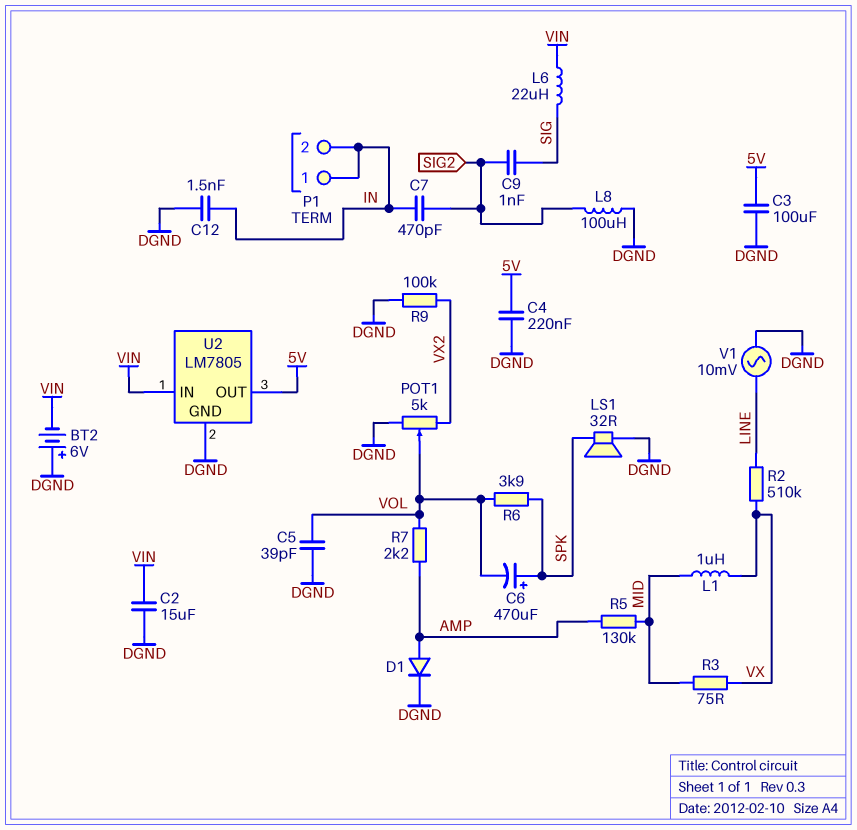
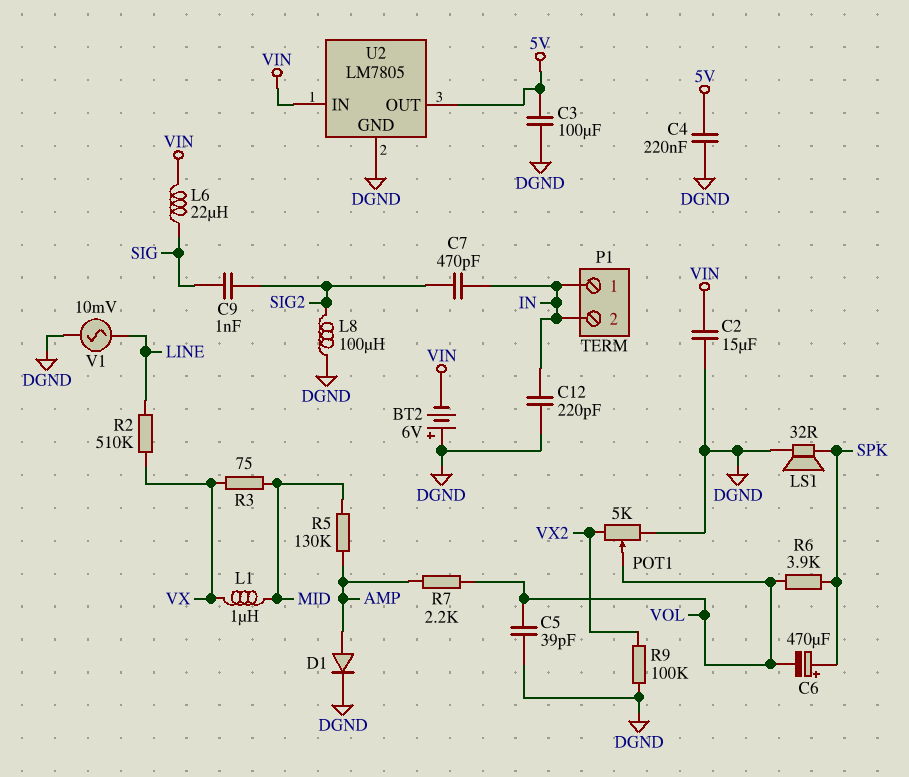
C12: 1.5nF (DGND, IN) -> 220pF (DGND, IN)

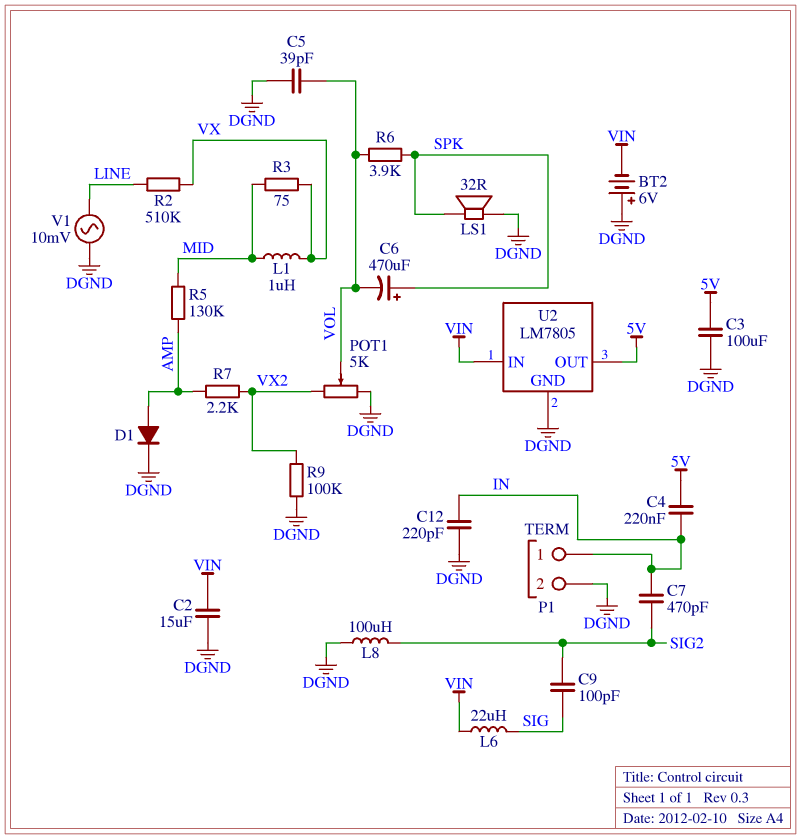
C4: 220nF (5V, DGND) -> 220nF (5V, IN)
C9: 1nF (SIG, SIG2) -> 100pF (SIG, SIG2)
P1 pin 2: IN -> DGND
R7: 2.2k (AMP, VOL) -> 2.2k (AMP, VX2)

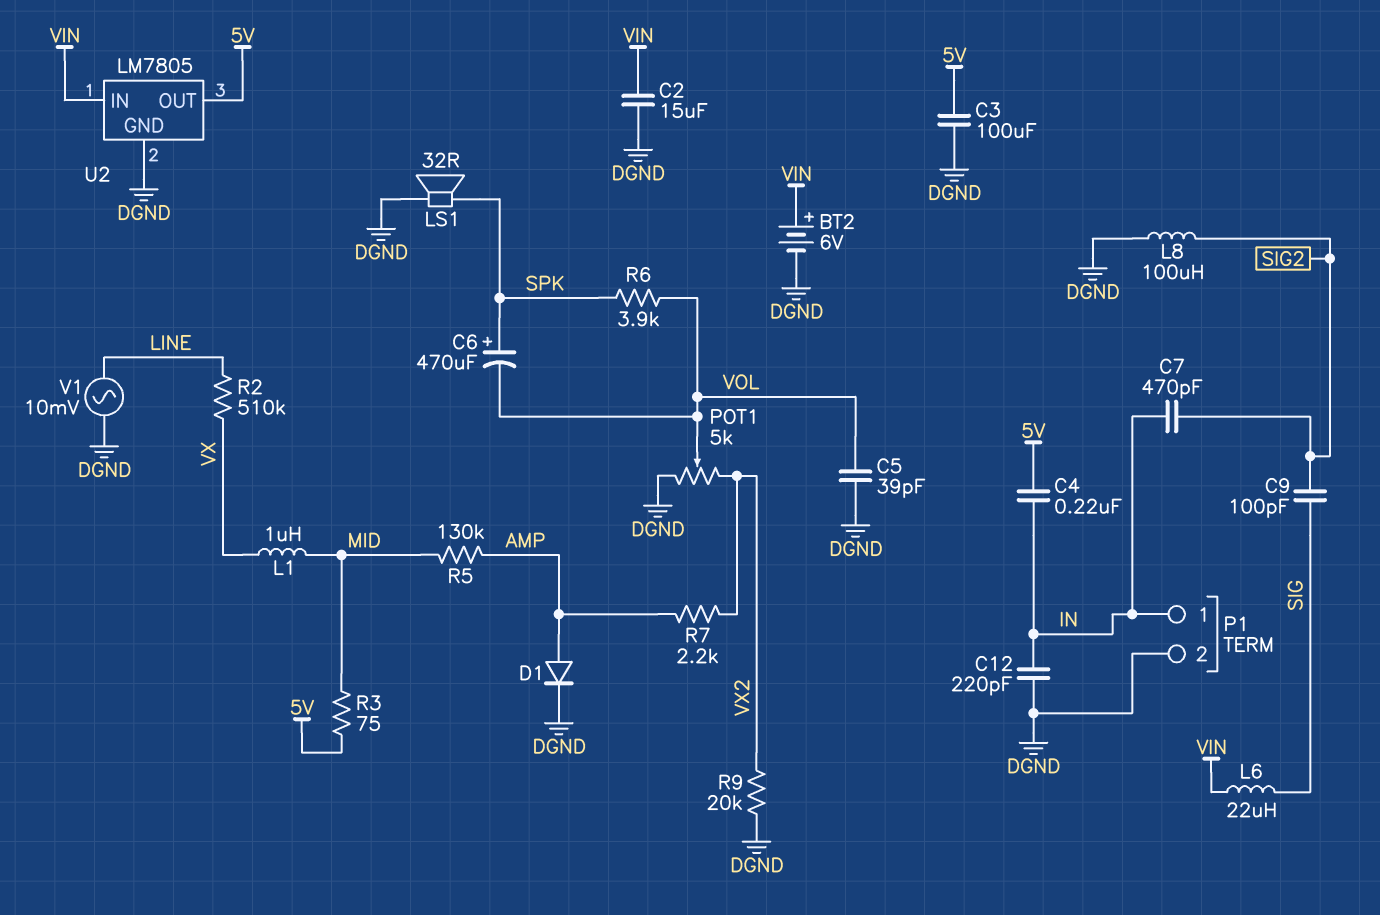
BT2: 6V (plus DGND, minus VIN) -> 6V (plus VIN, minus DGND)
R3: 75 (MID, VX) -> 75 (5V, MID)
R9: 100k (DGND, VX2) -> 20k (DGND, VX2)

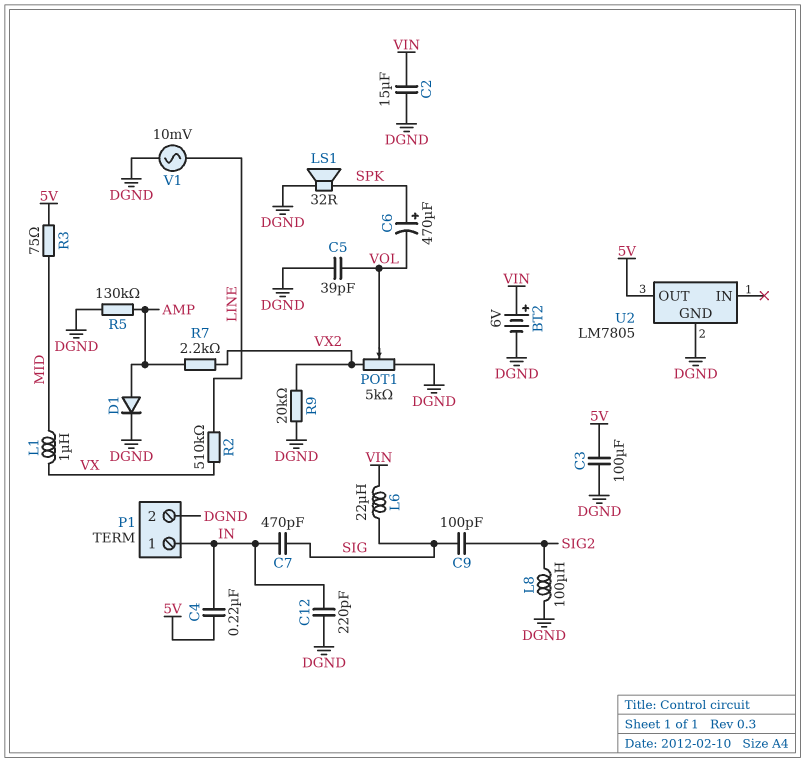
C7: 470pF (IN, SIG2) -> 470pF (IN, SIG)
R5: 130k (AMP, MID) -> 130k (AMP, DGND)
R6: 3.9k (SPK, VOL) -> none
U2 pin IN: VIN -> none

